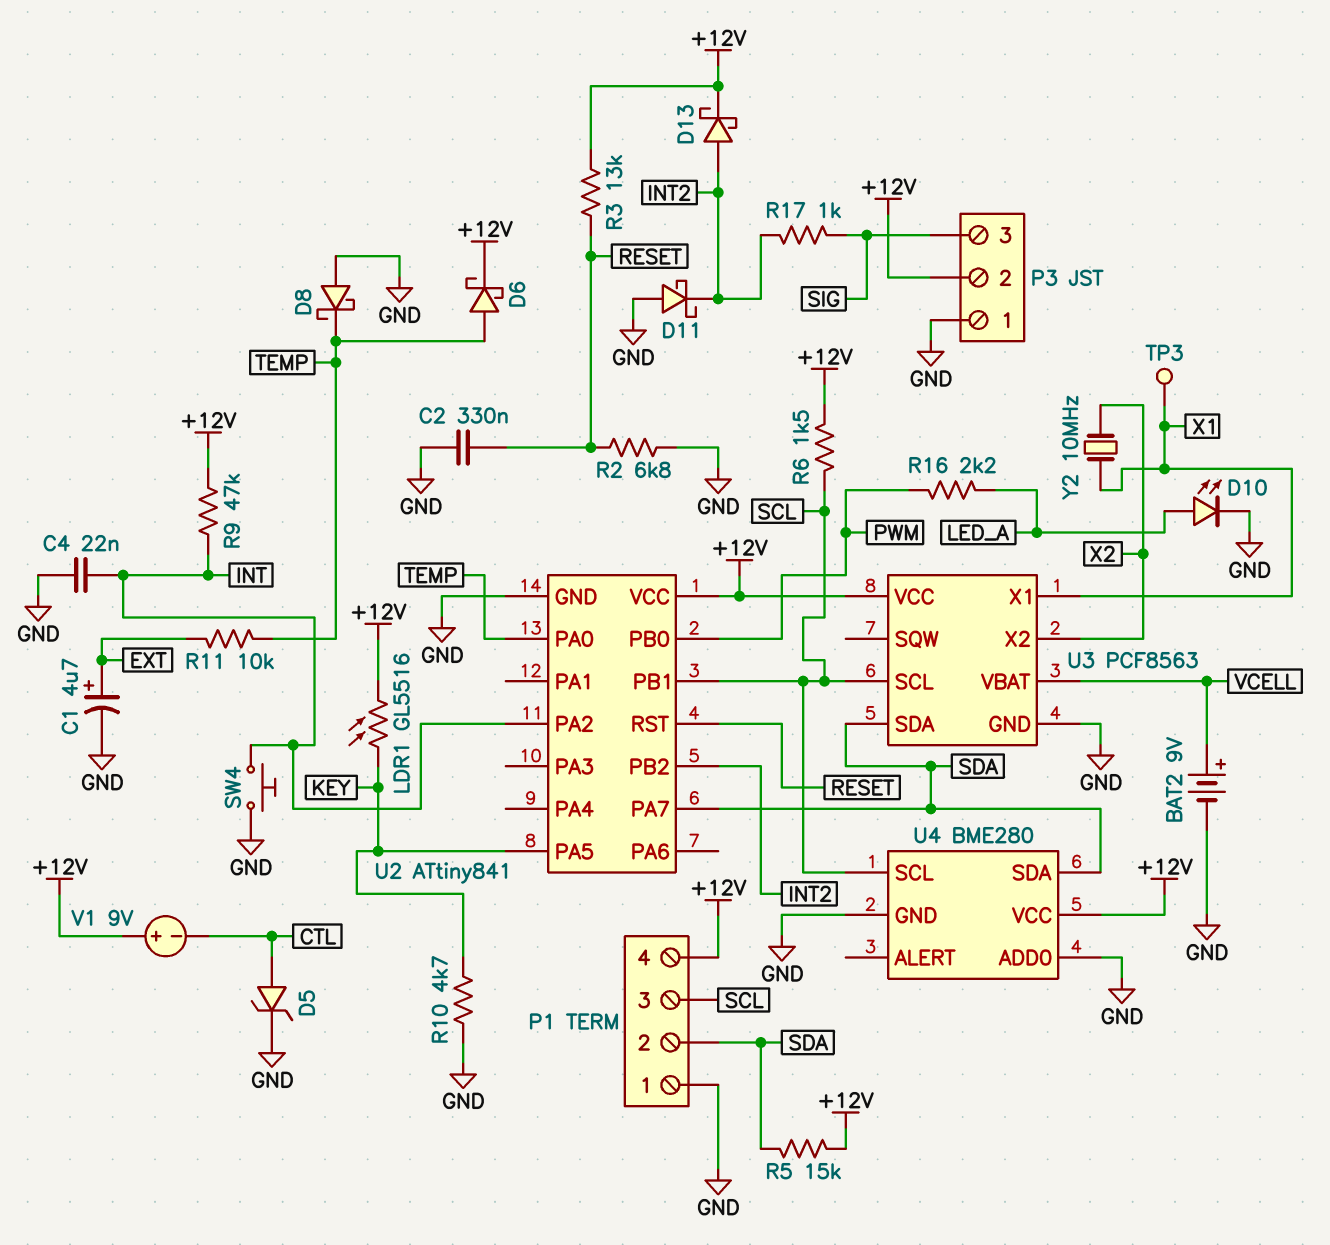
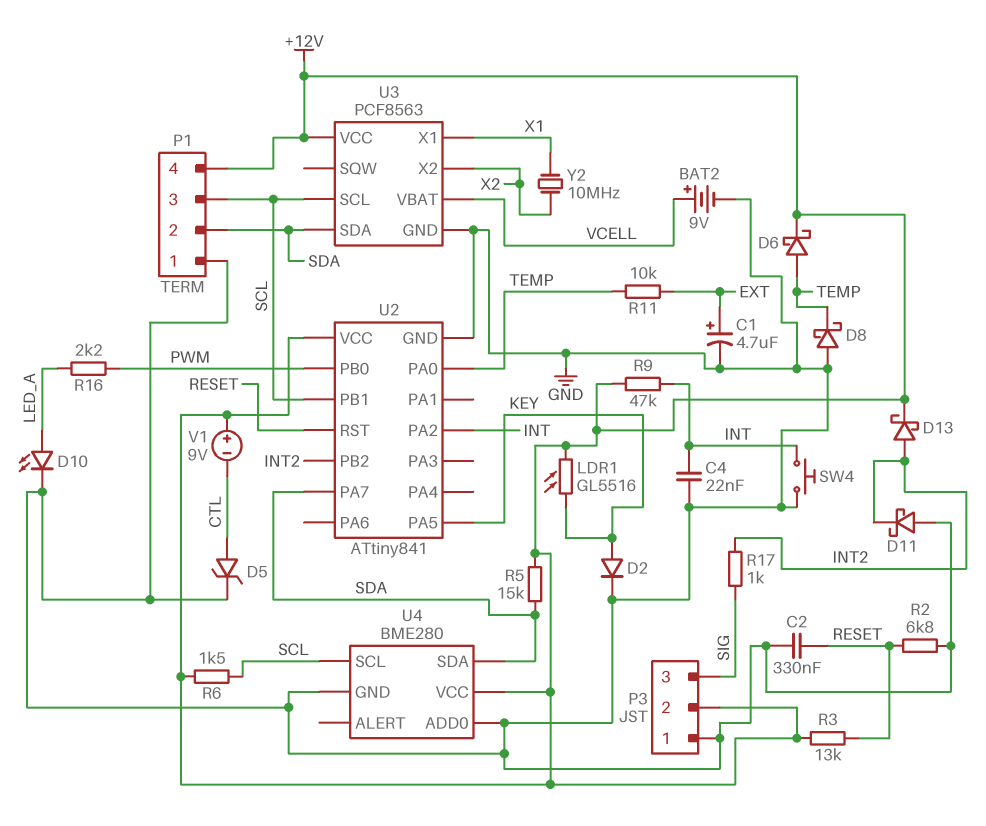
D2: none -> diode (A KEY, K GND)
R10: 4.7k (GND, KEY) -> none
TP3: test point (X1) -> none

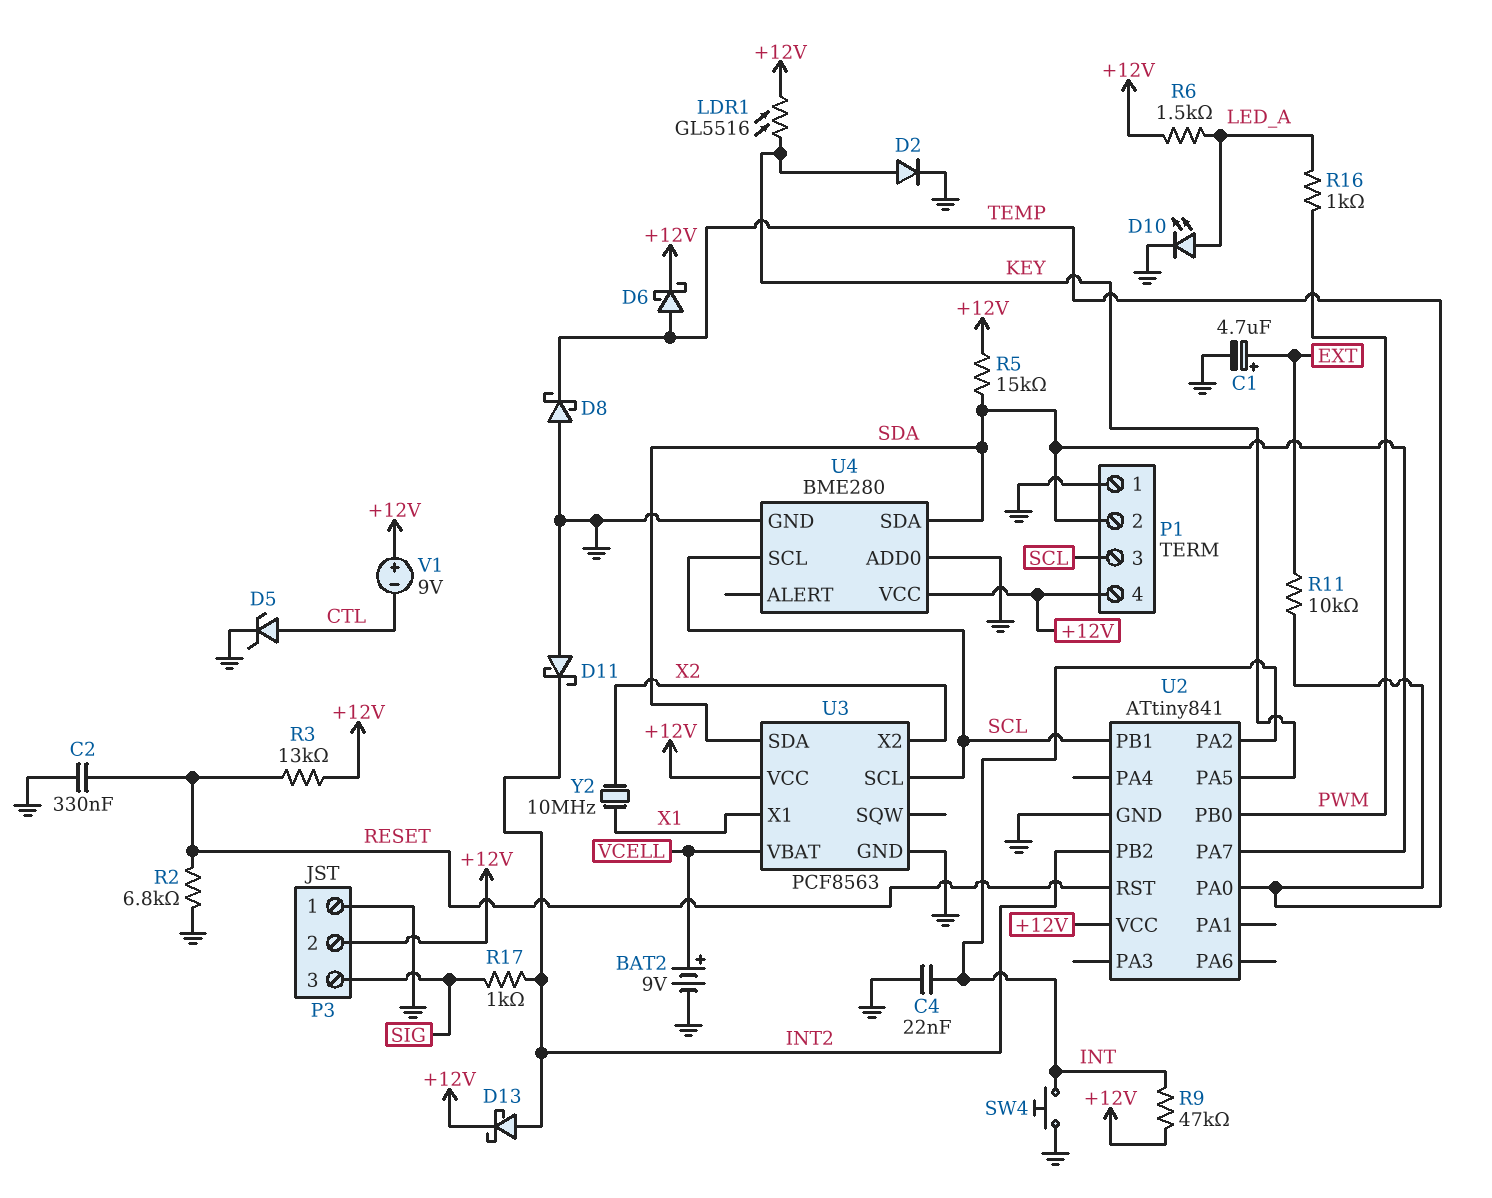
R6: 1.5k (+12V, SCL) -> 1.5k (+12V, LED_A)
R16: 2.2k (LED_A, PWM) -> 1k (LED_A, PWM)

